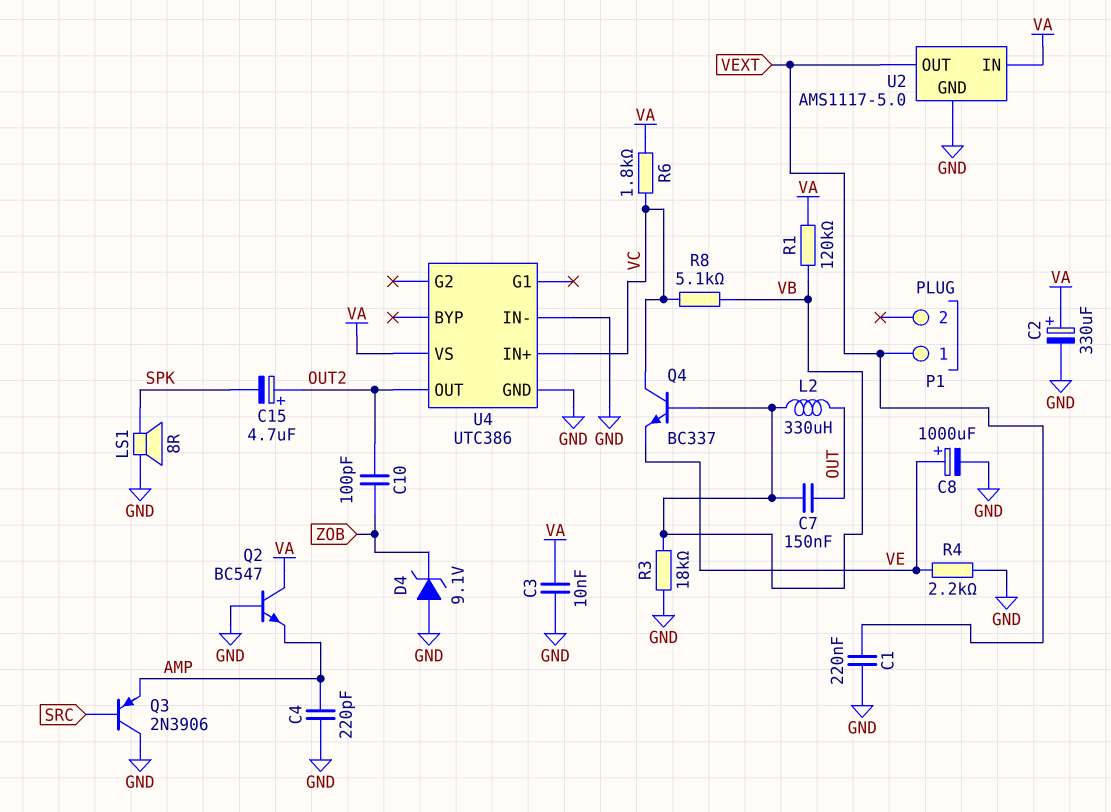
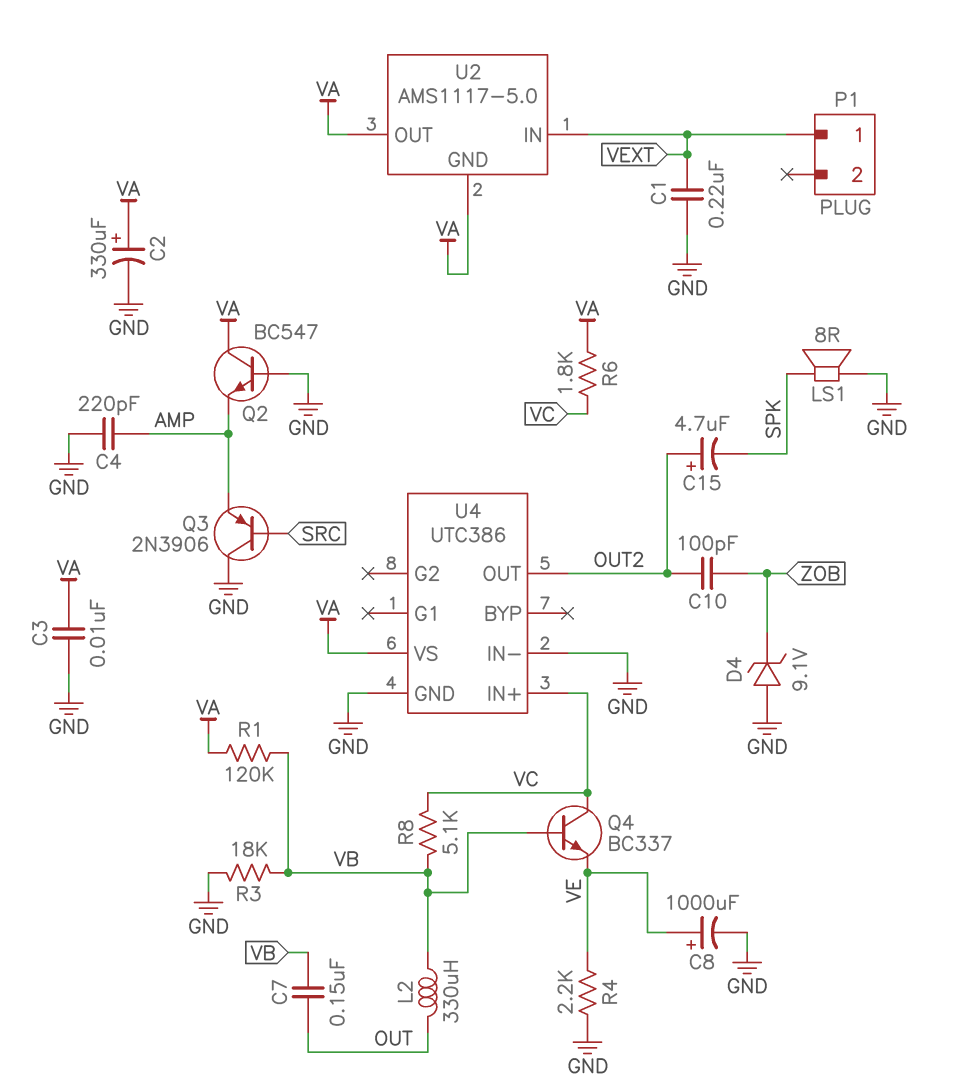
U2 pin GND: GND -> VA
U2 pin IN: VA -> VEXT
U2 pin OUT: VEXT -> VA

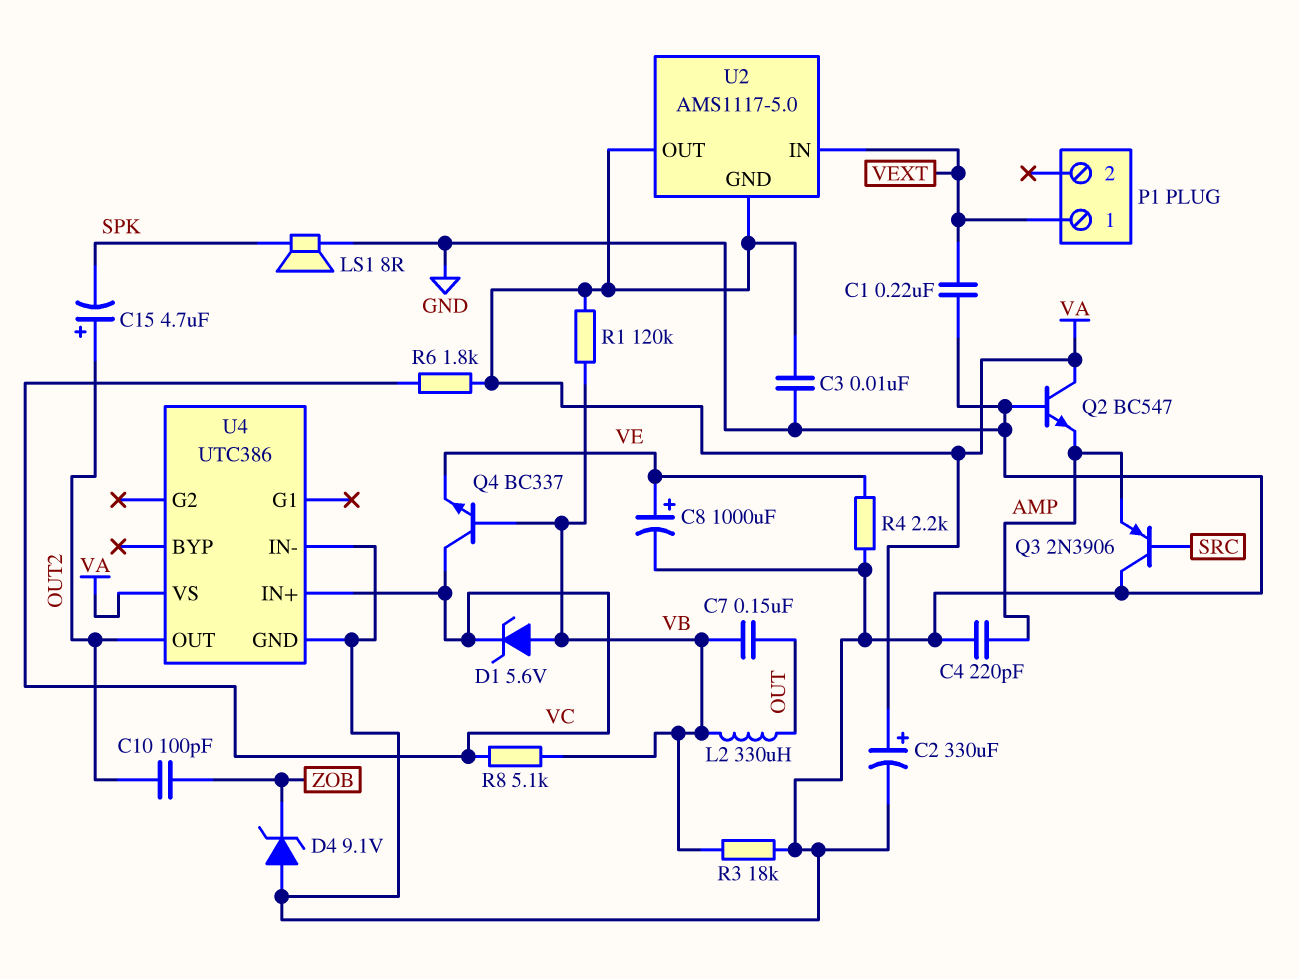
D1: none -> zener 5.6V (A VB, K VC)

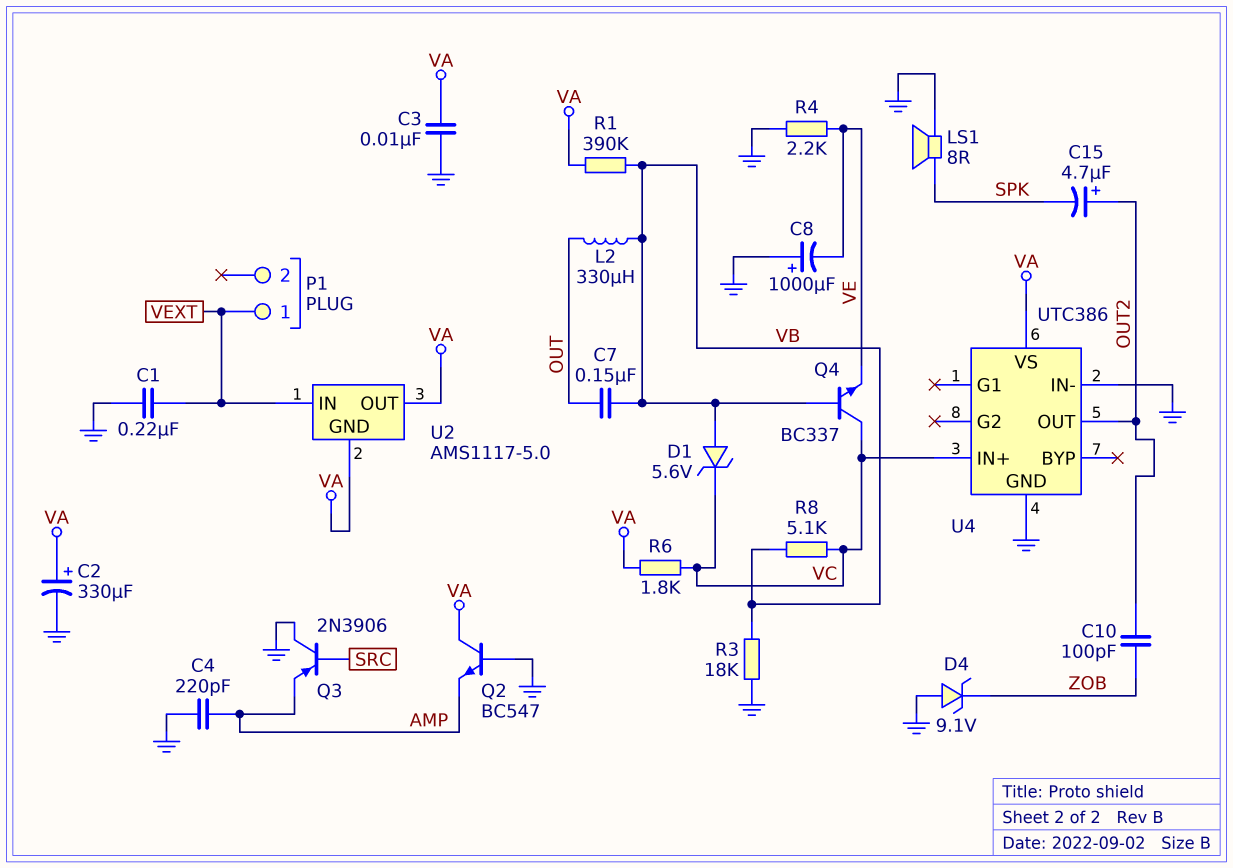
C8: 1000uF (plus VE, minus GND) -> 1000uF (plus GND, minus VE)
R1: 120k (VA, VB) -> 390k (VA, VB)

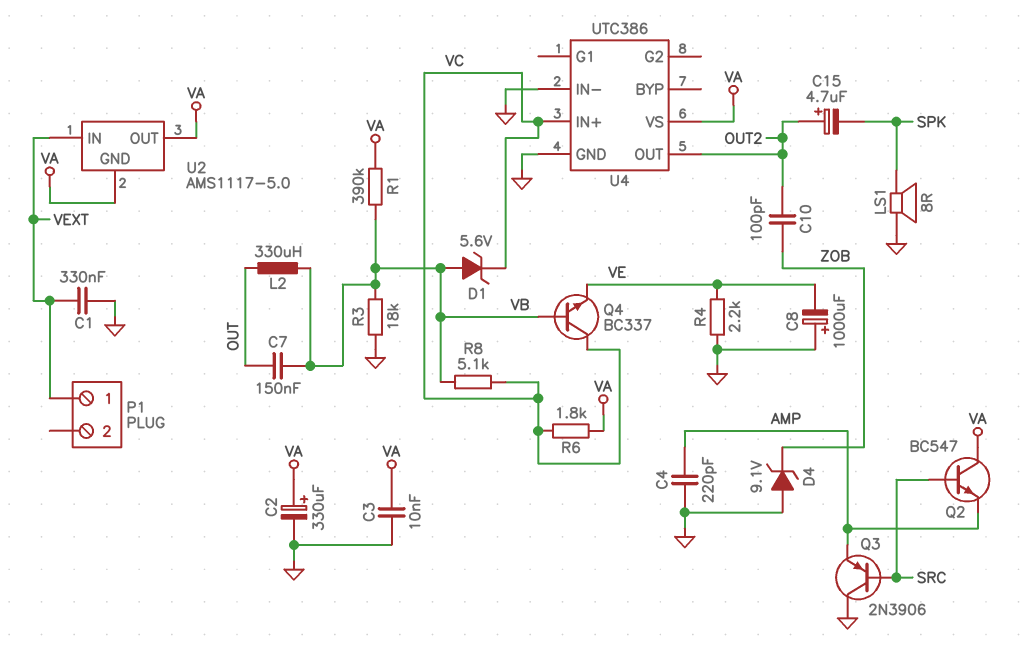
C1: 220nF (GND, VEXT) -> 330nF (GND, VEXT)
Q2: NPN BC547 (B GND, C VA, E AMP) -> NPN BC547 (B SRC, C VA, E AMP)

